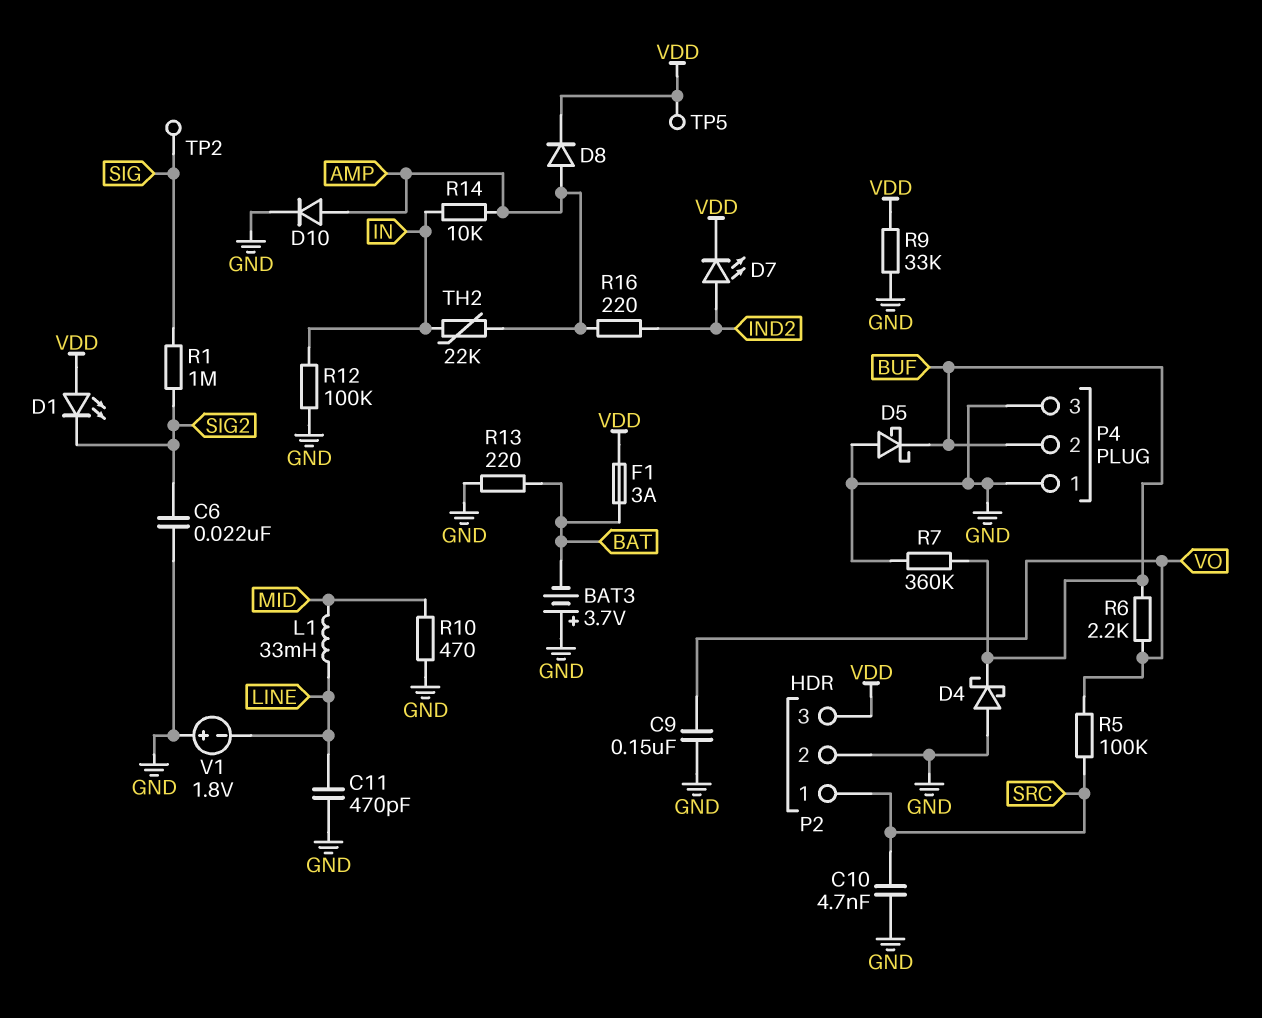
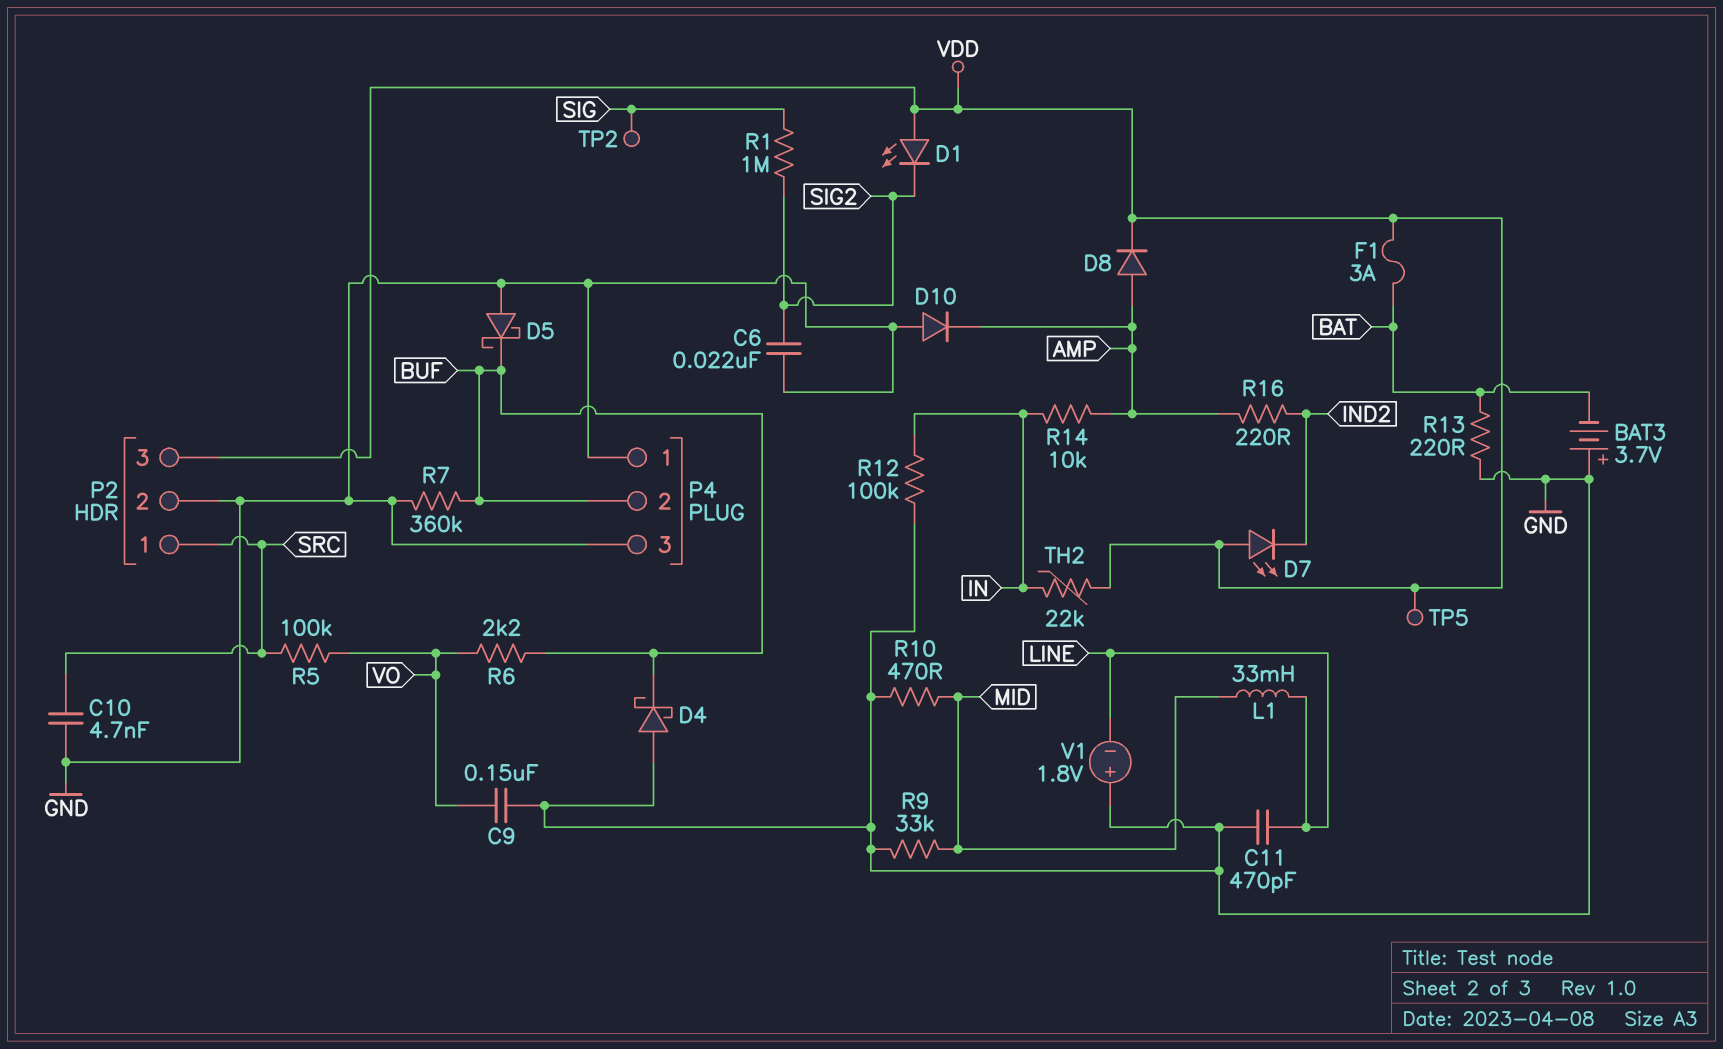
D7: LED (A IND2, K VDD) -> LED (A VDD, K IND2)
D10: diode (A AMP, K GND) -> diode (A GND, K AMP)
R9: 33k (GND, VDD) -> 33k (GND, MID)
TH2: 22k (AMP, IN) -> 22k (IN, VDD)

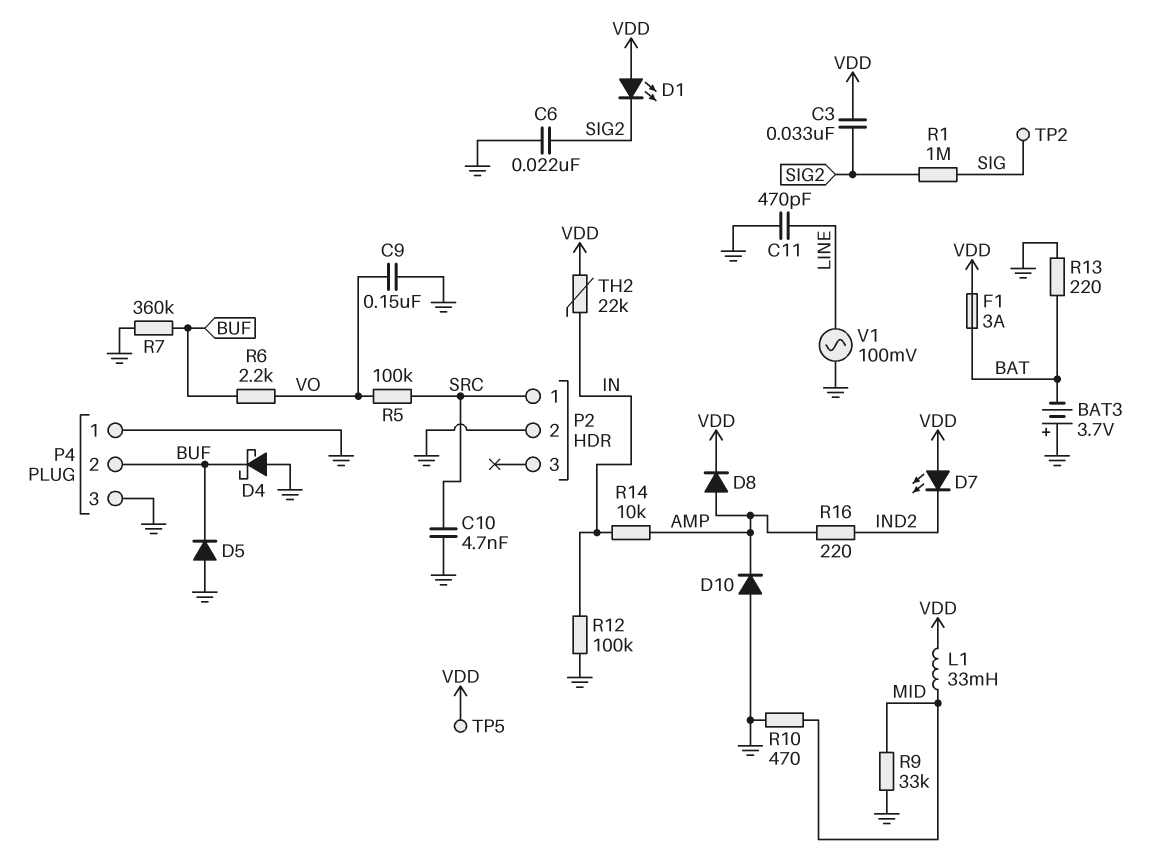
C3: none -> 33nF (SIG2, VDD)
D5: schottky (A GND, K BUF) -> diode (A GND, K BUF)
L1: 33mH (LINE, MID) -> 33mH (MID, VDD)
P2 pin 3: VDD -> none
V1: 1.8V (plus GND, minus LINE) -> AC 100mV (GND, LINE)

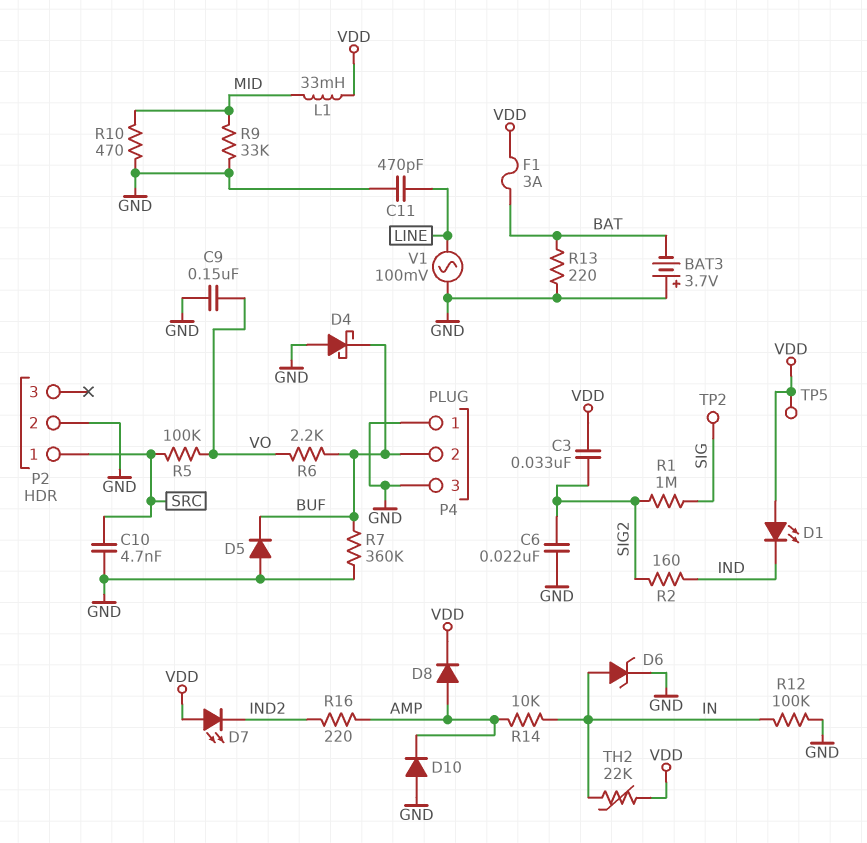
D1: LED (A VDD, K SIG2) -> LED (A VDD, K IND)
D6: none -> zener (A IN, K GND)
R2: none -> 160 (IND, SIG2)

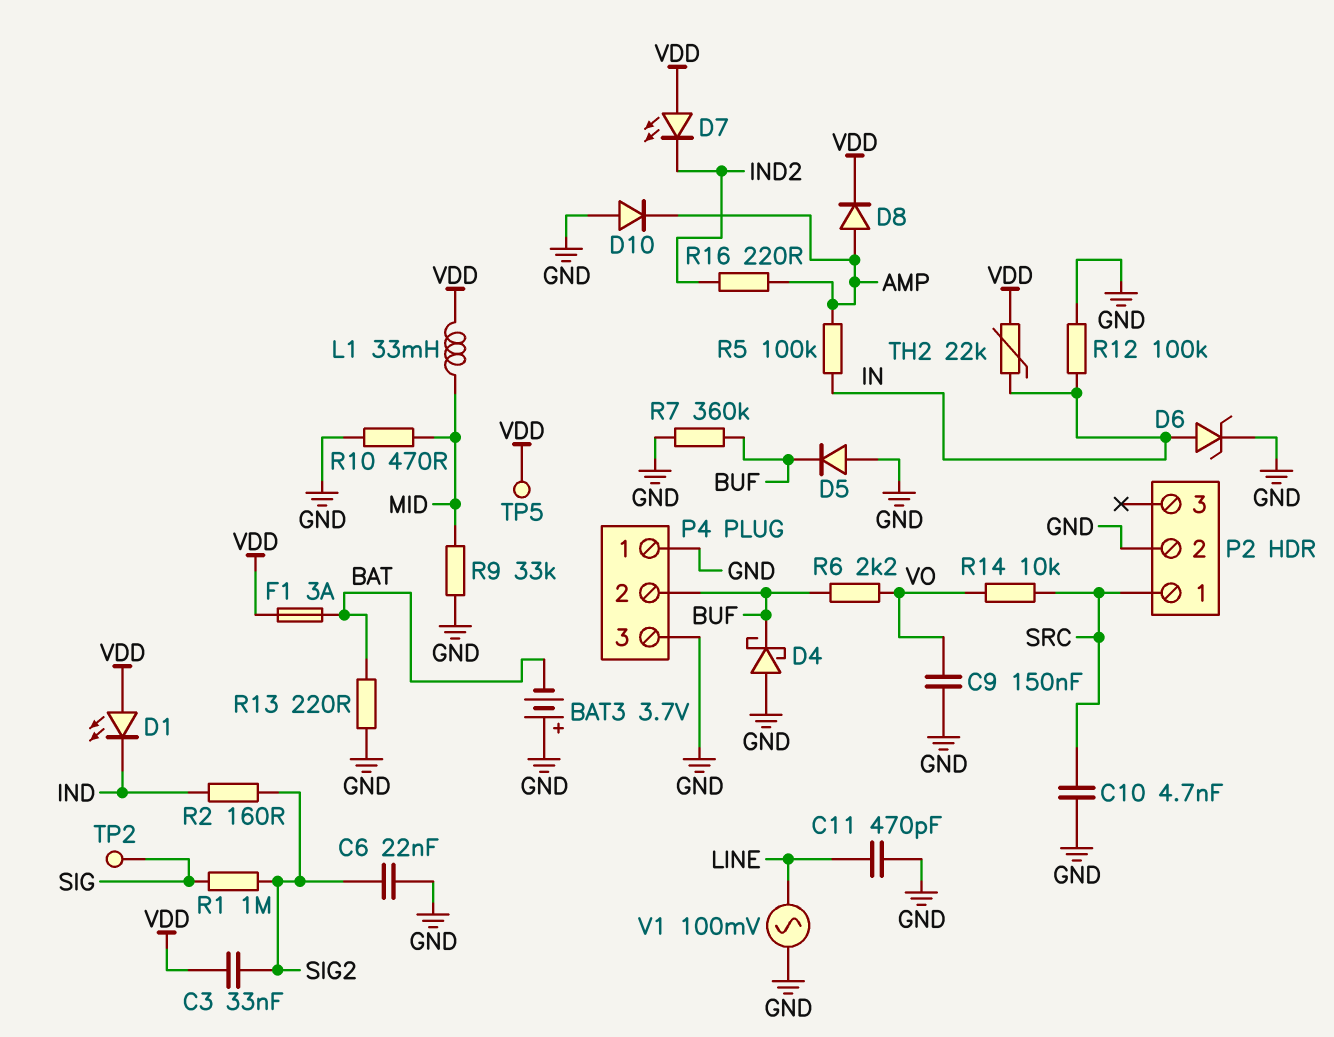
R5: 100k (SRC, VO) -> 100k (AMP, IN)
R14: 10k (AMP, IN) -> 10k (SRC, VO)

